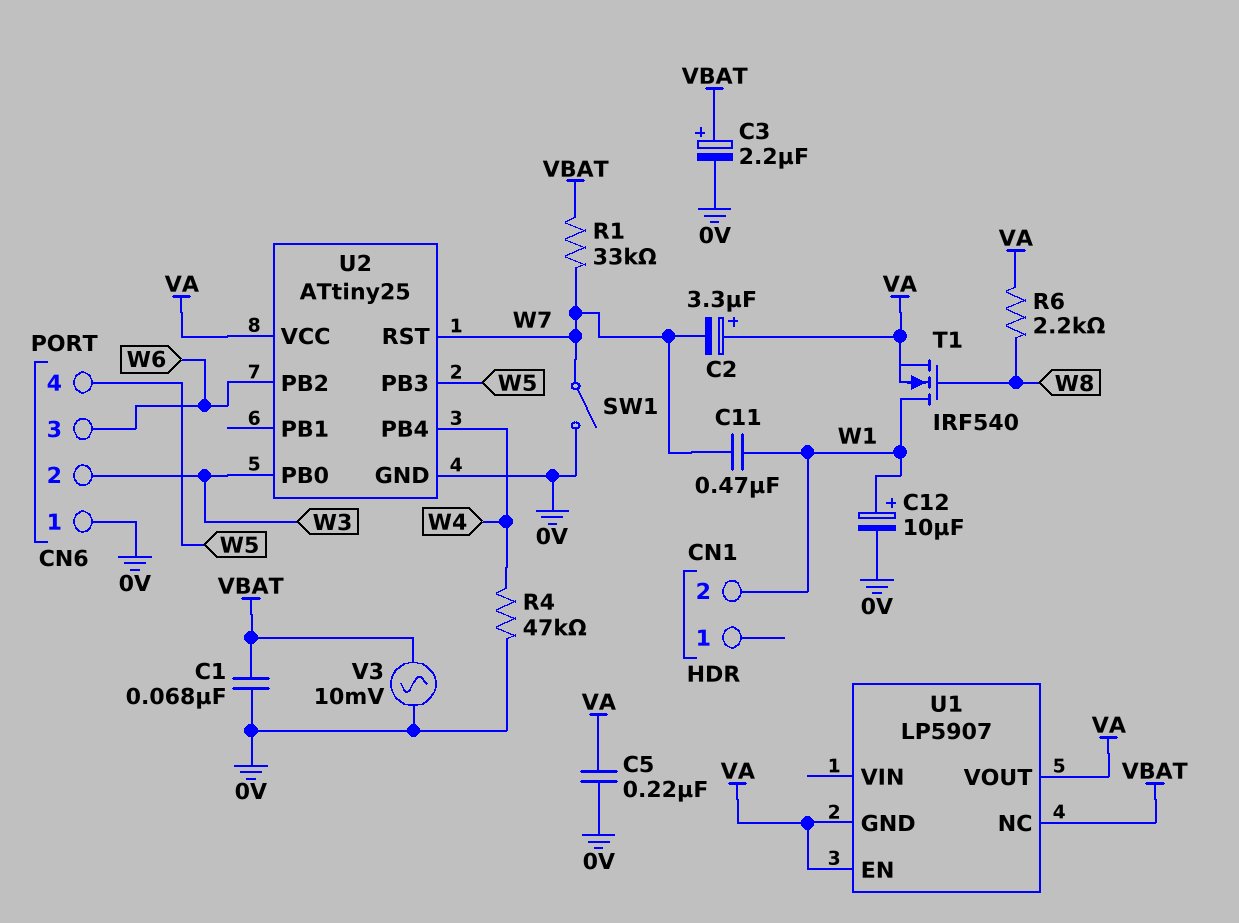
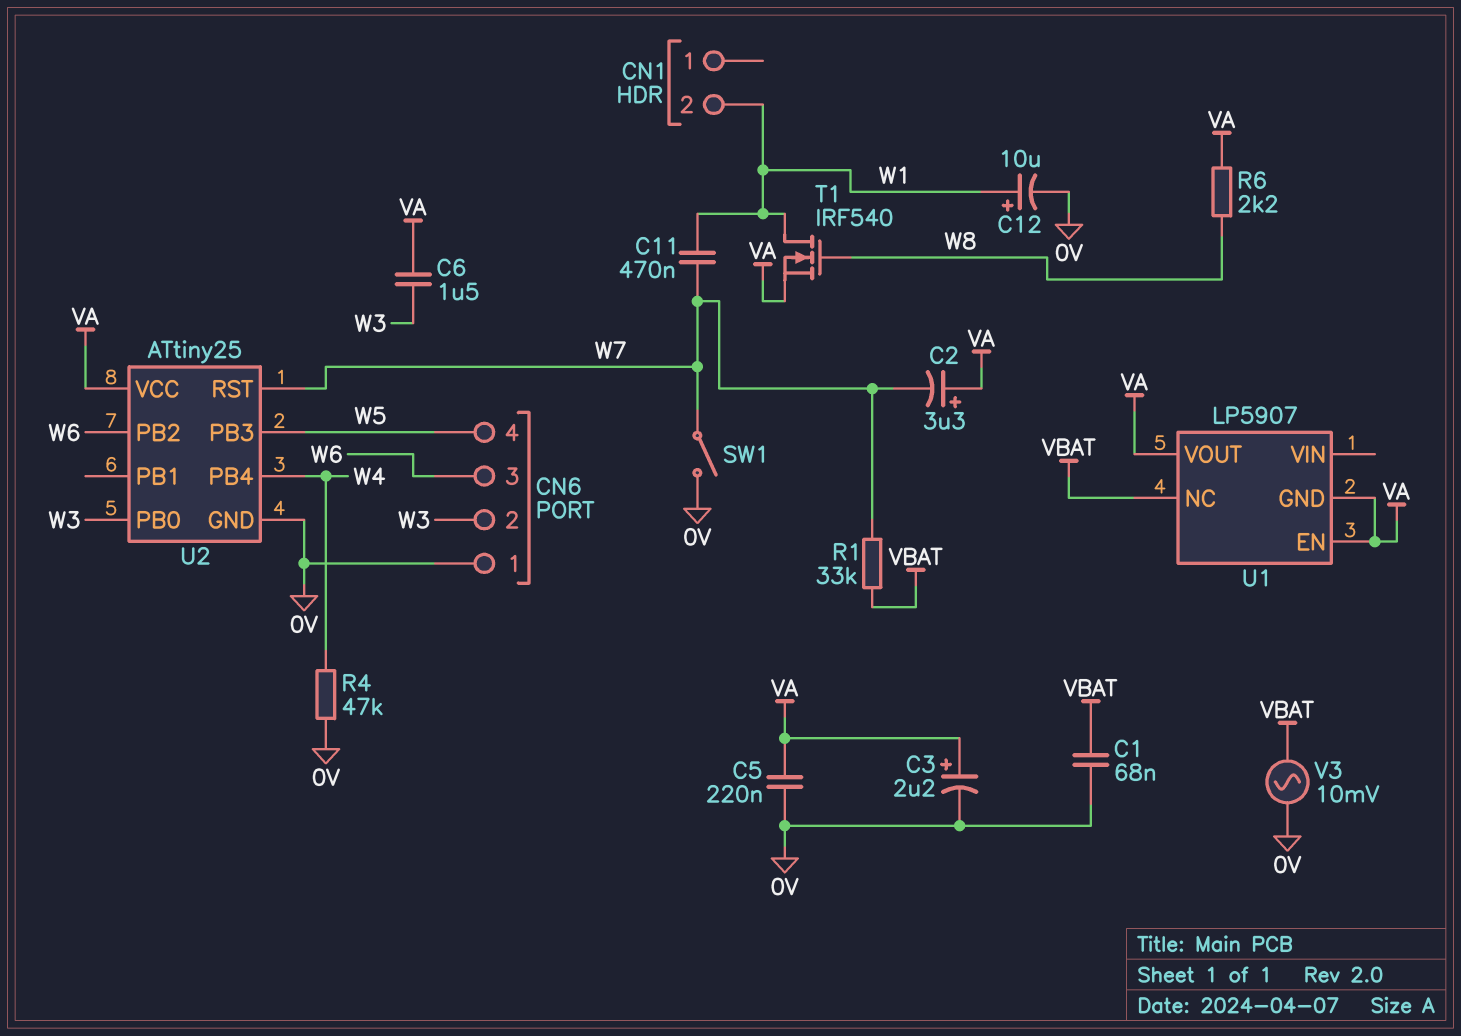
C3: 2.2uF (plus VBAT, minus 0V) -> 2.2uF (plus VA, minus 0V)
C6: none -> 1.5uF (VA, W3)

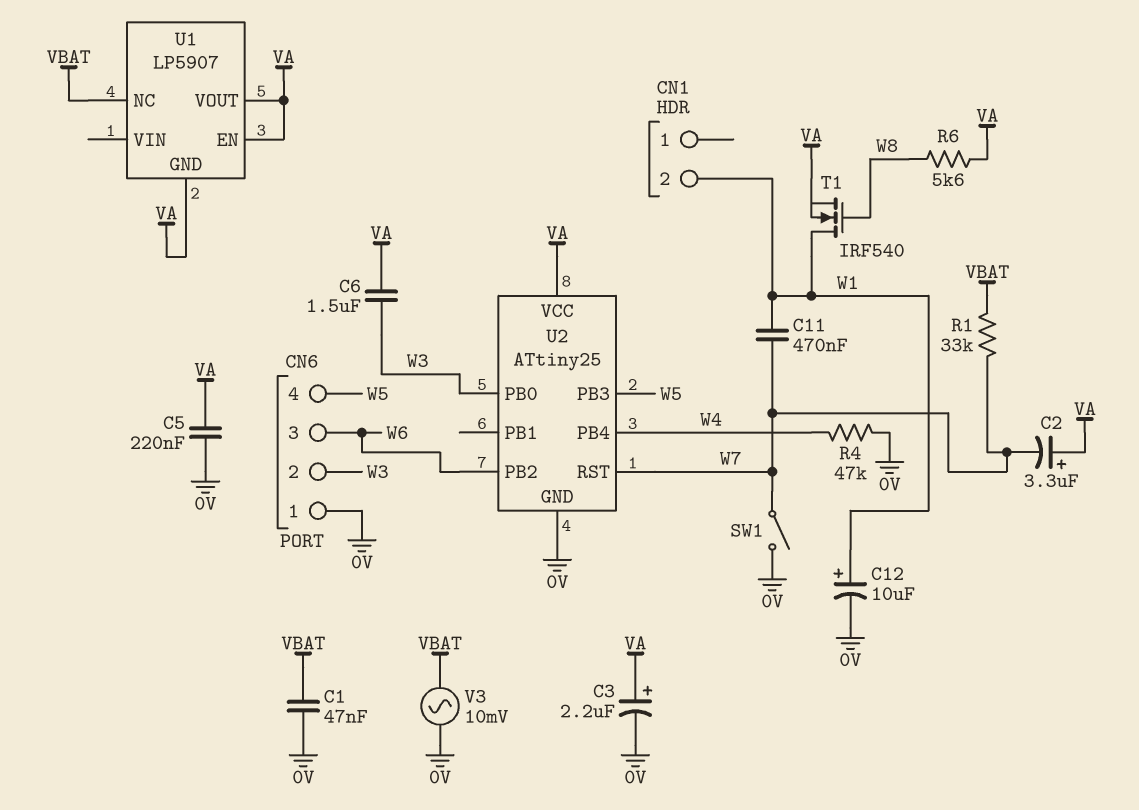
C1: 68nF (0V, VBAT) -> 47nF (0V, VBAT)
R6: 2.2k (VA, W8) -> 5.6k (VA, W8)

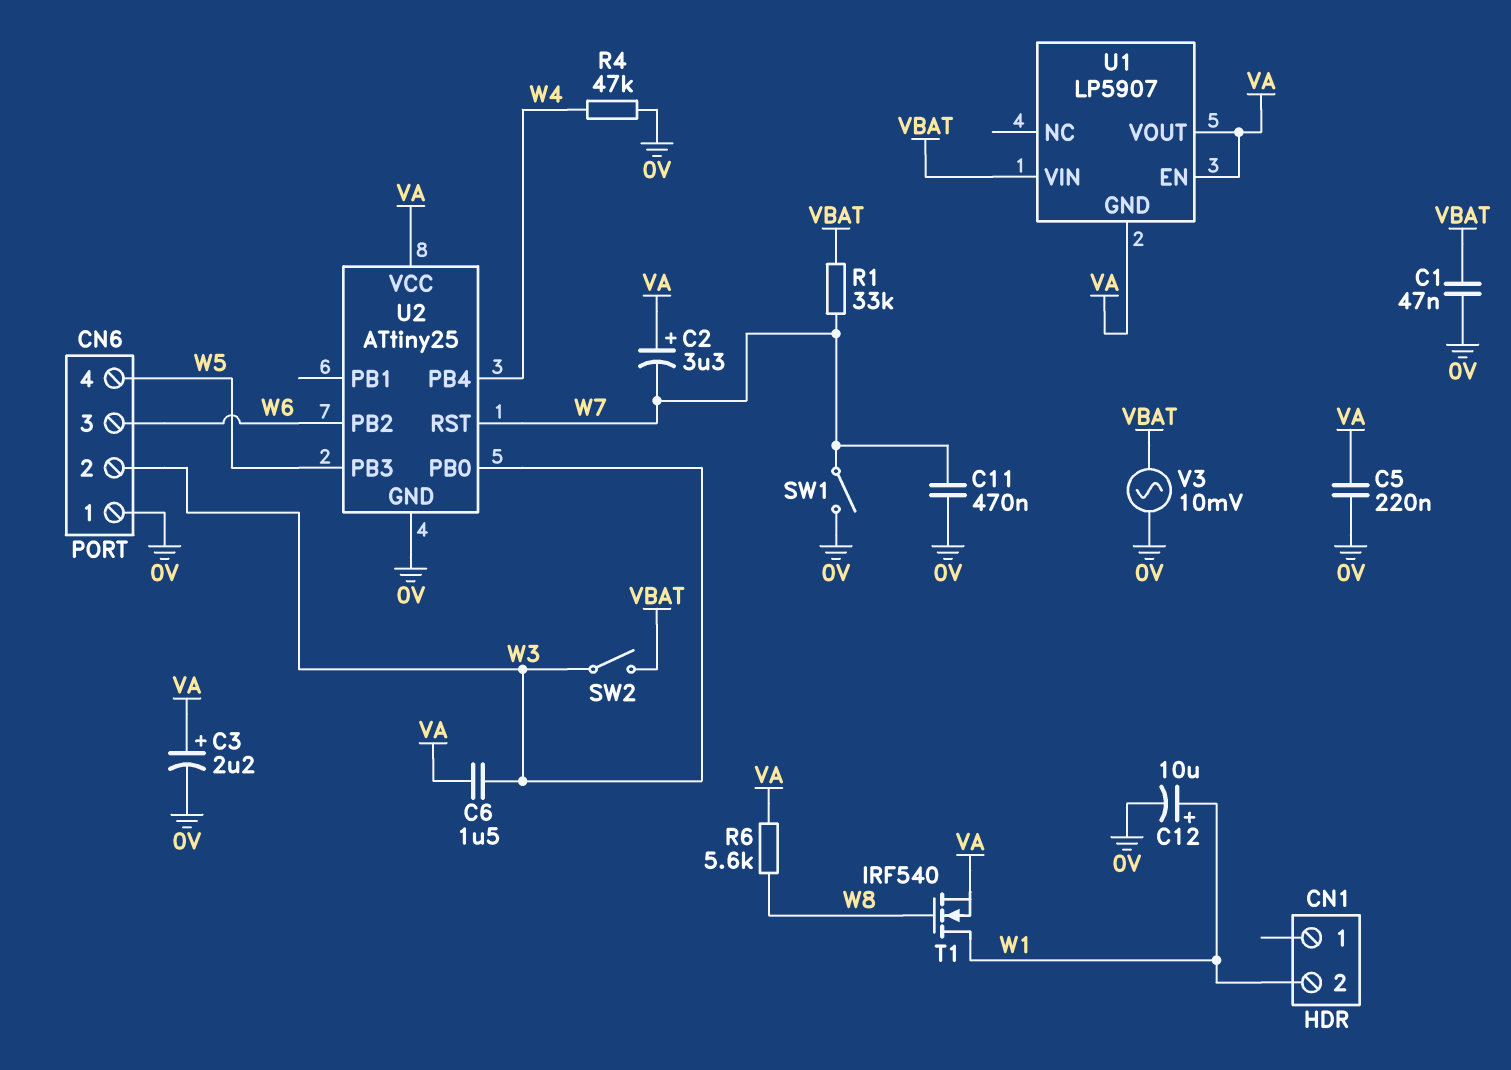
C11: 470nF (W1, W7) -> 470nF (0V, W7)
SW2: none -> switch (VBAT, W3)
U1 pin NC: VBAT -> none
U1 pin VIN: none -> VBAT

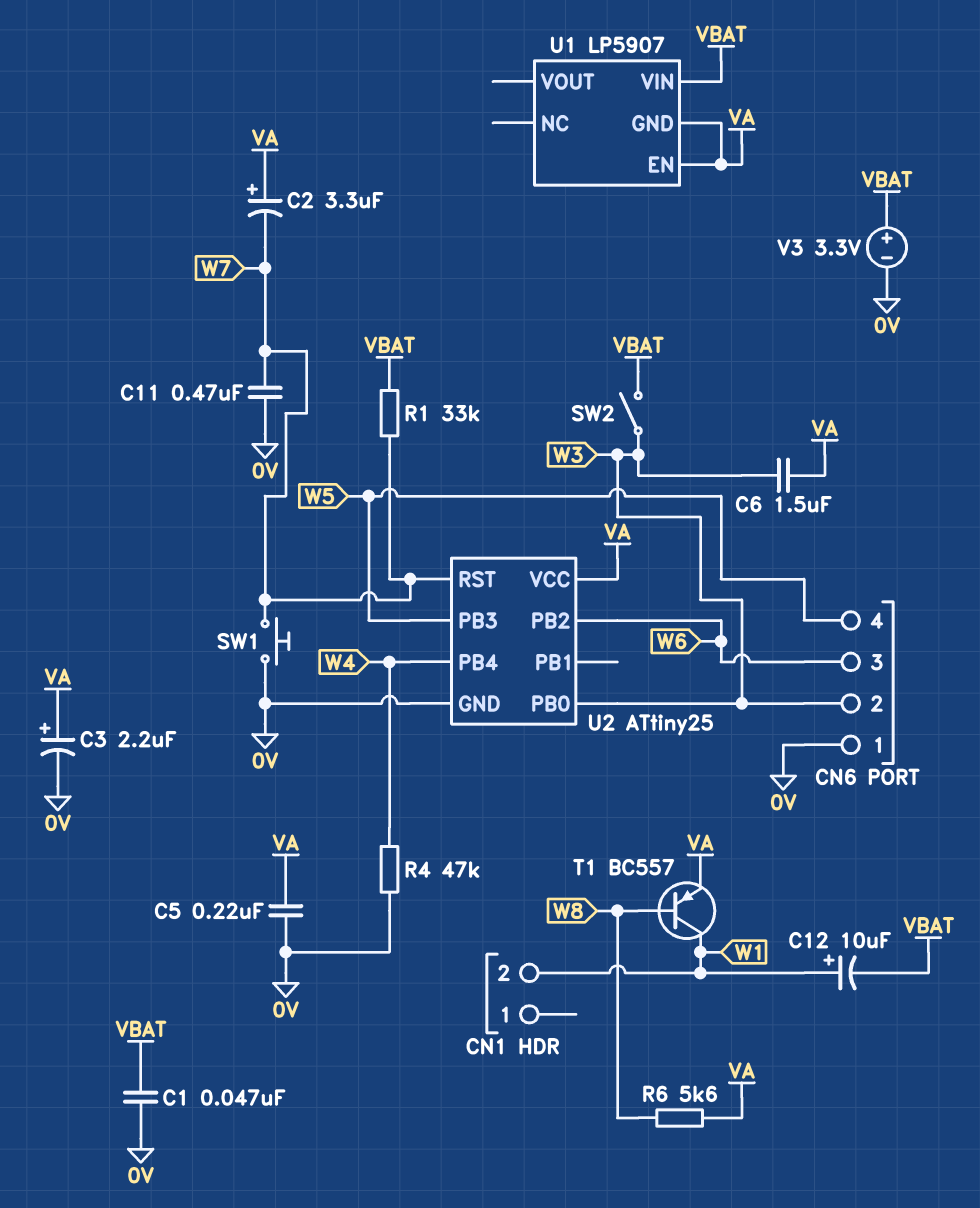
C12: 10uF (plus W1, minus 0V) -> 10uF (plus W1, minus VBAT)
SW1: switch (0V, W7) -> button (0V, W7)
T1: NMOS IRF540 (G W8, D W1, S VA) -> PNP BC557 (B W8, C W1, E VA)
U1 pin VOUT: VA -> none
V3: AC 10mV (0V, VBAT) -> 3.3V (plus VBAT, minus 0V)

